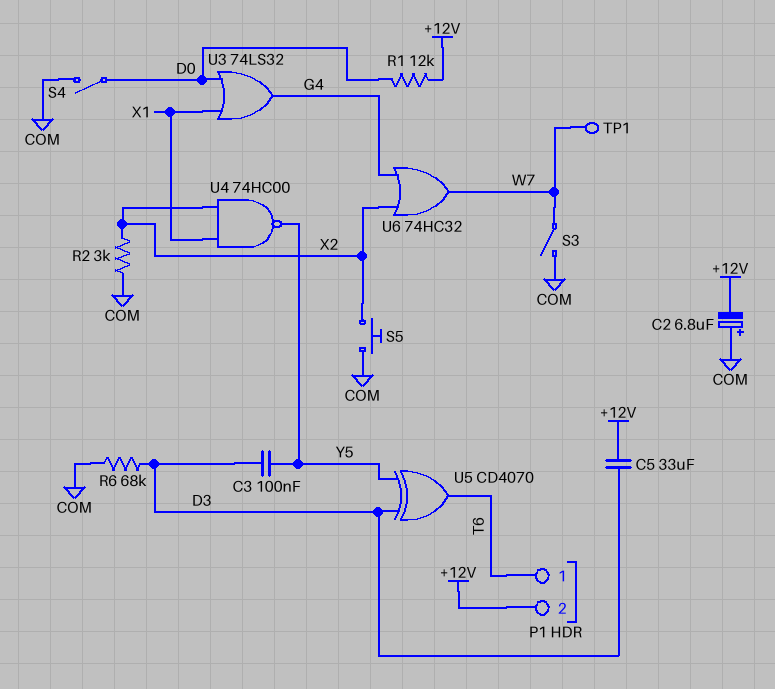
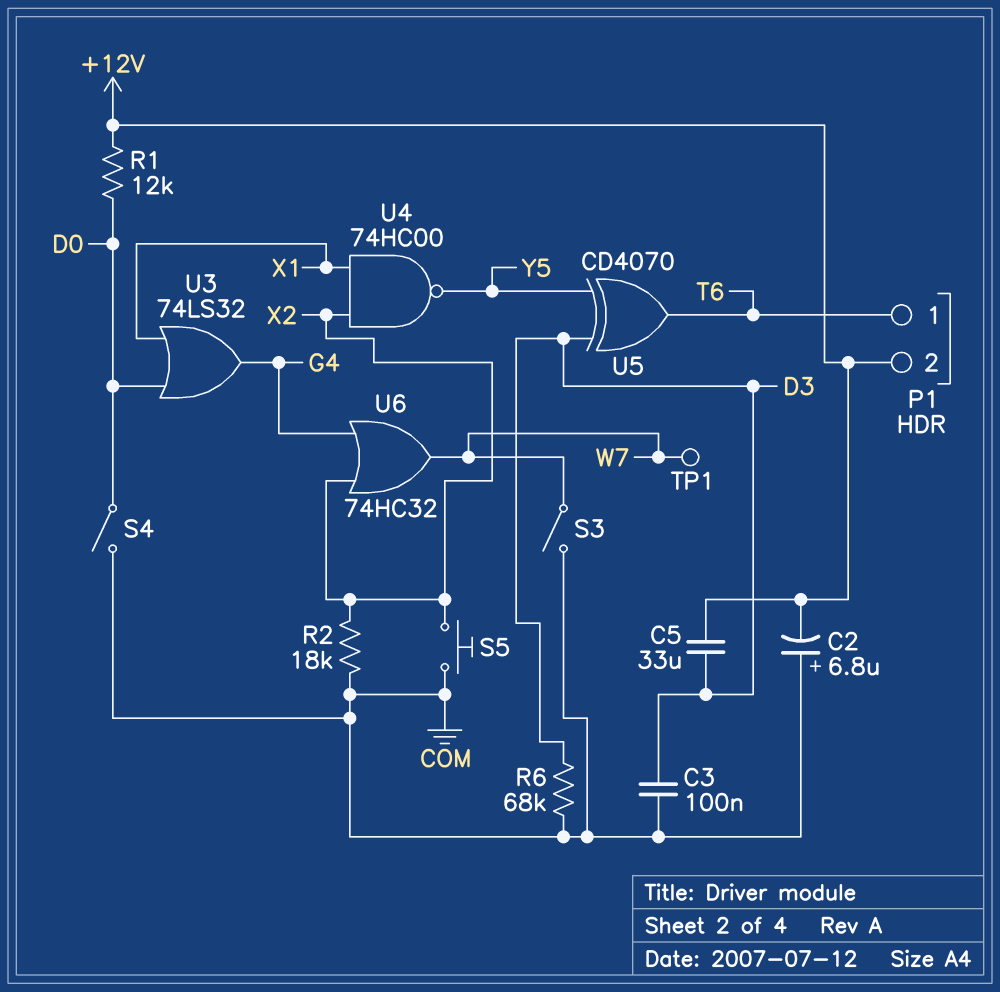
C3: 100nF (D3, Y5) -> 100nF (COM, D3)
R2: 3k (COM, X2) -> 18k (COM, X2)

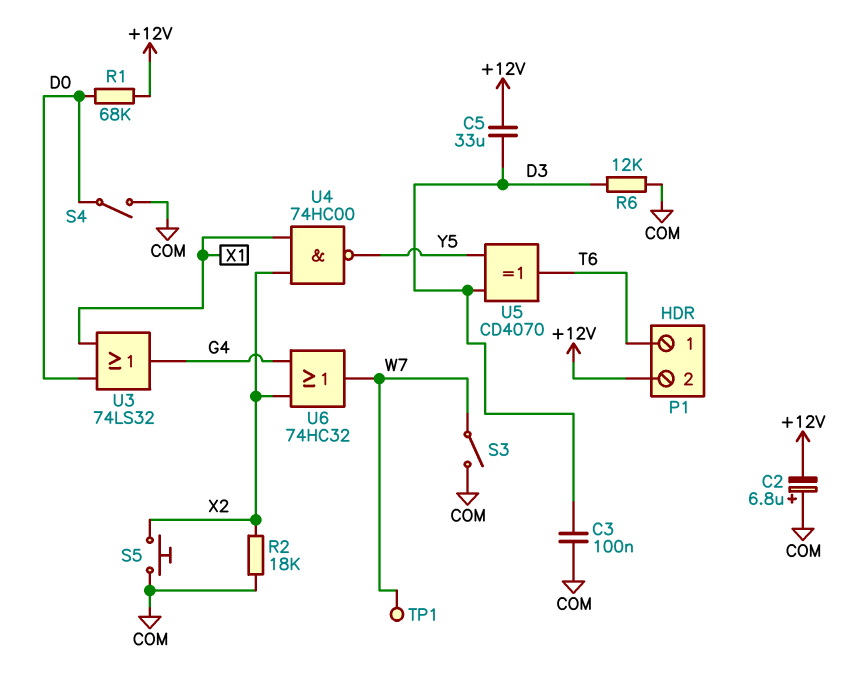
R1: 12k (+12V, D0) -> 68k (+12V, D0)
R6: 68k (COM, D3) -> 12k (COM, D3)

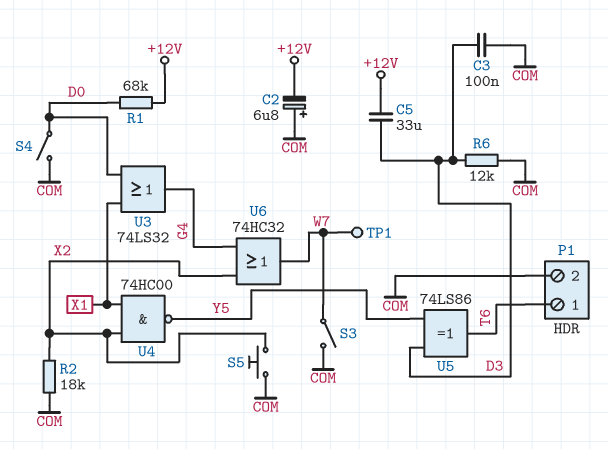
P1 pin 2: +12V -> COM
U5: XOR CD4070 (in D3, in Y5, out T6) -> XOR 74LS86 (in D3, in Y5, out T6)

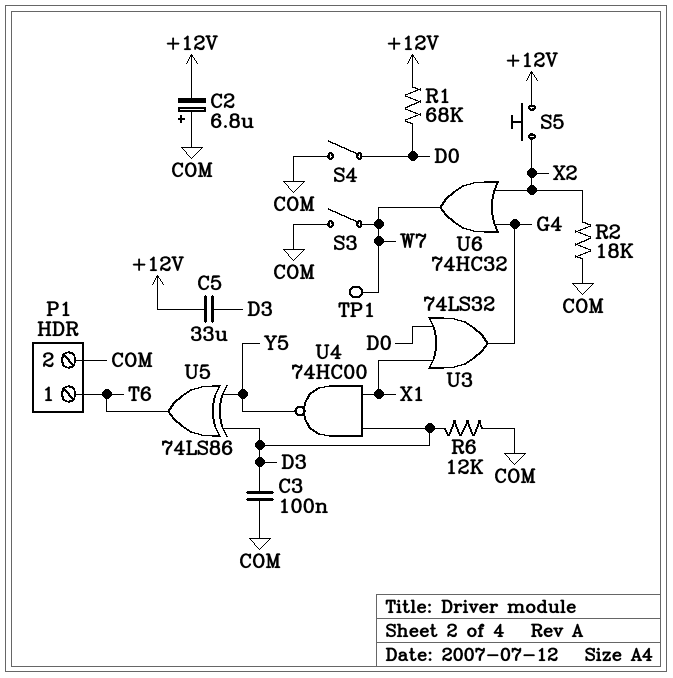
S5: button (COM, X2) -> button (+12V, X2)
U4: NAND 74HC00 (in X1, in X2, out Y5) -> NAND 74HC00 (in D3, in X1, out Y5)

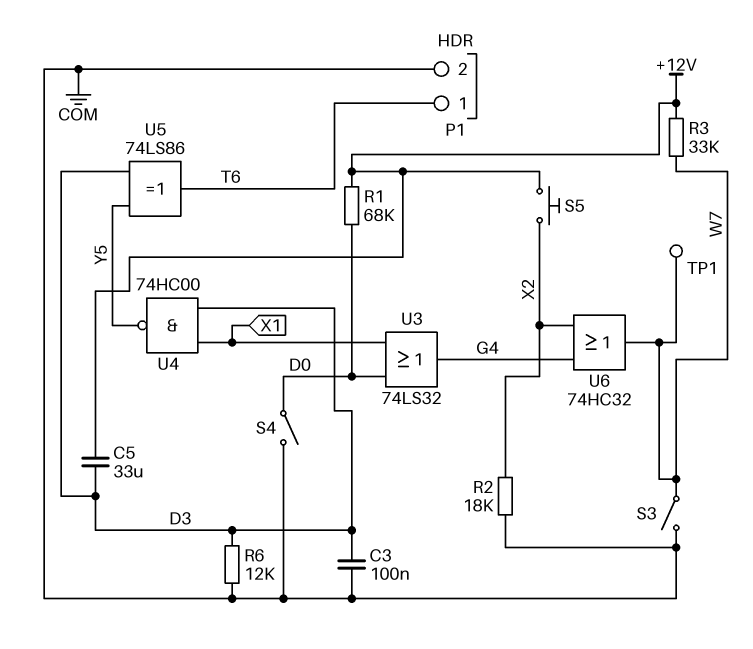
C2: 6.8uF (plus COM, minus +12V) -> none
R3: none -> 33k (+12V, W7)

